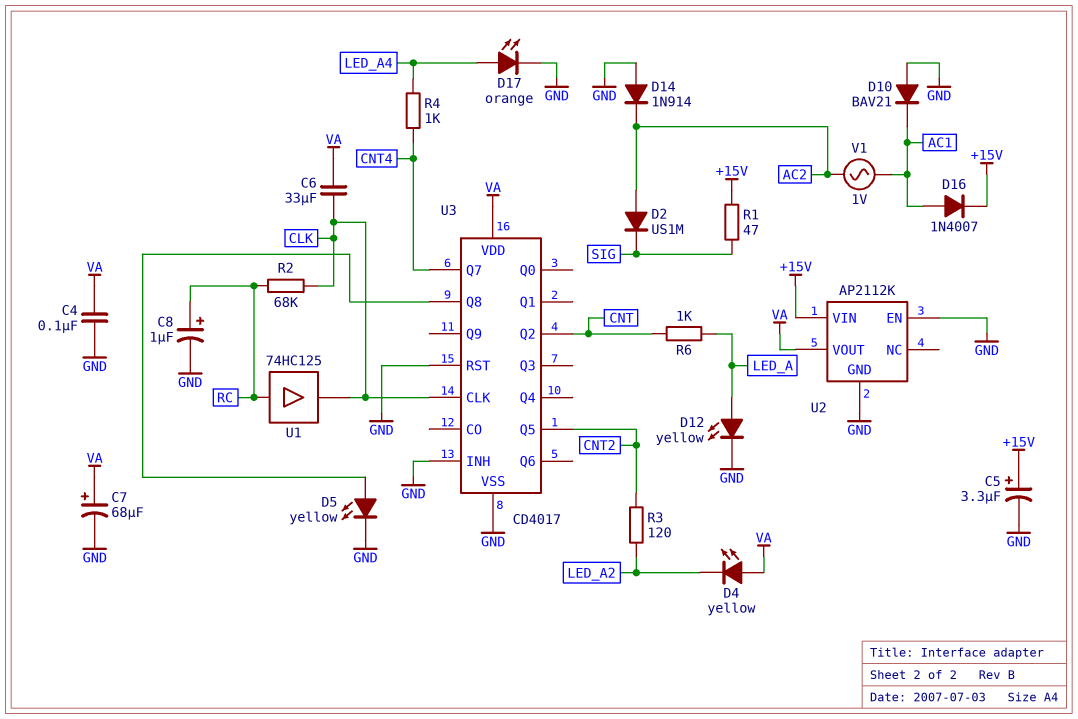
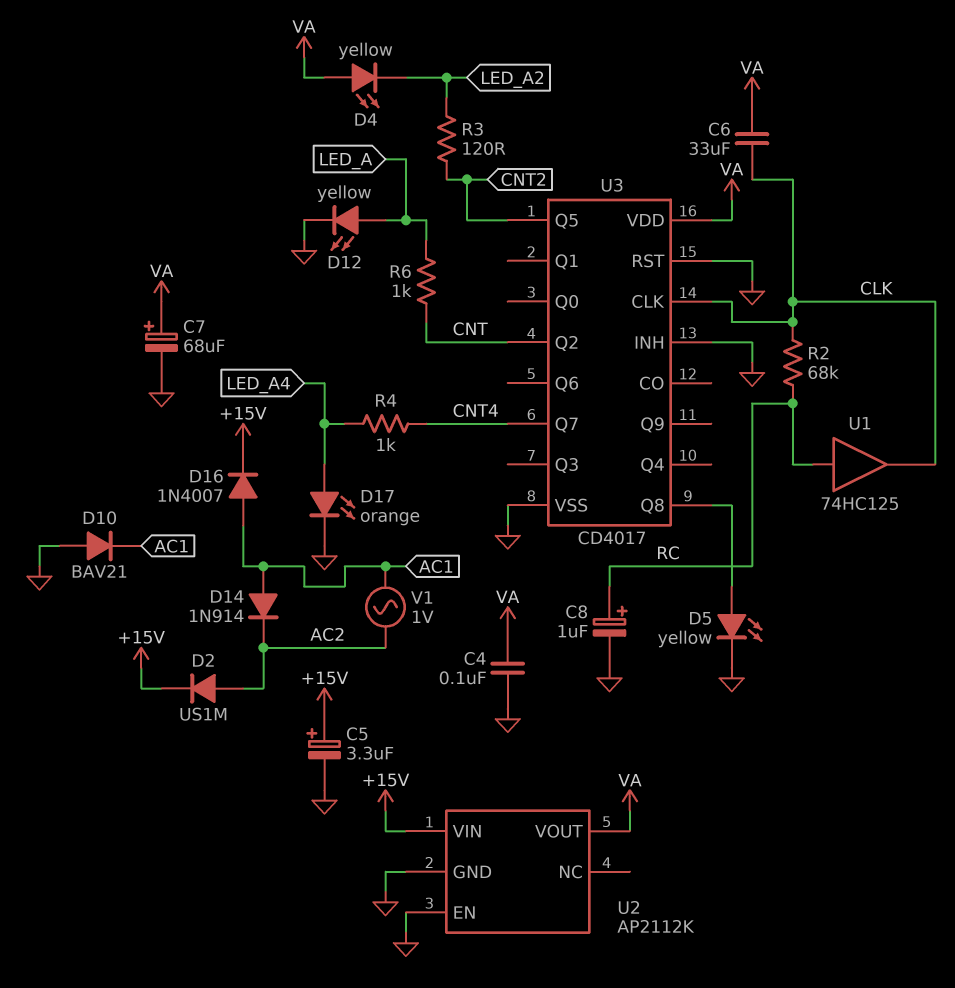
D2: diode US1M (A AC2, K SIG) -> diode US1M (A AC2, K +15V)
D14: diode 1N914 (A GND, K AC2) -> diode 1N914 (A AC1, K AC2)
R1: 47 (+15V, SIG) -> none

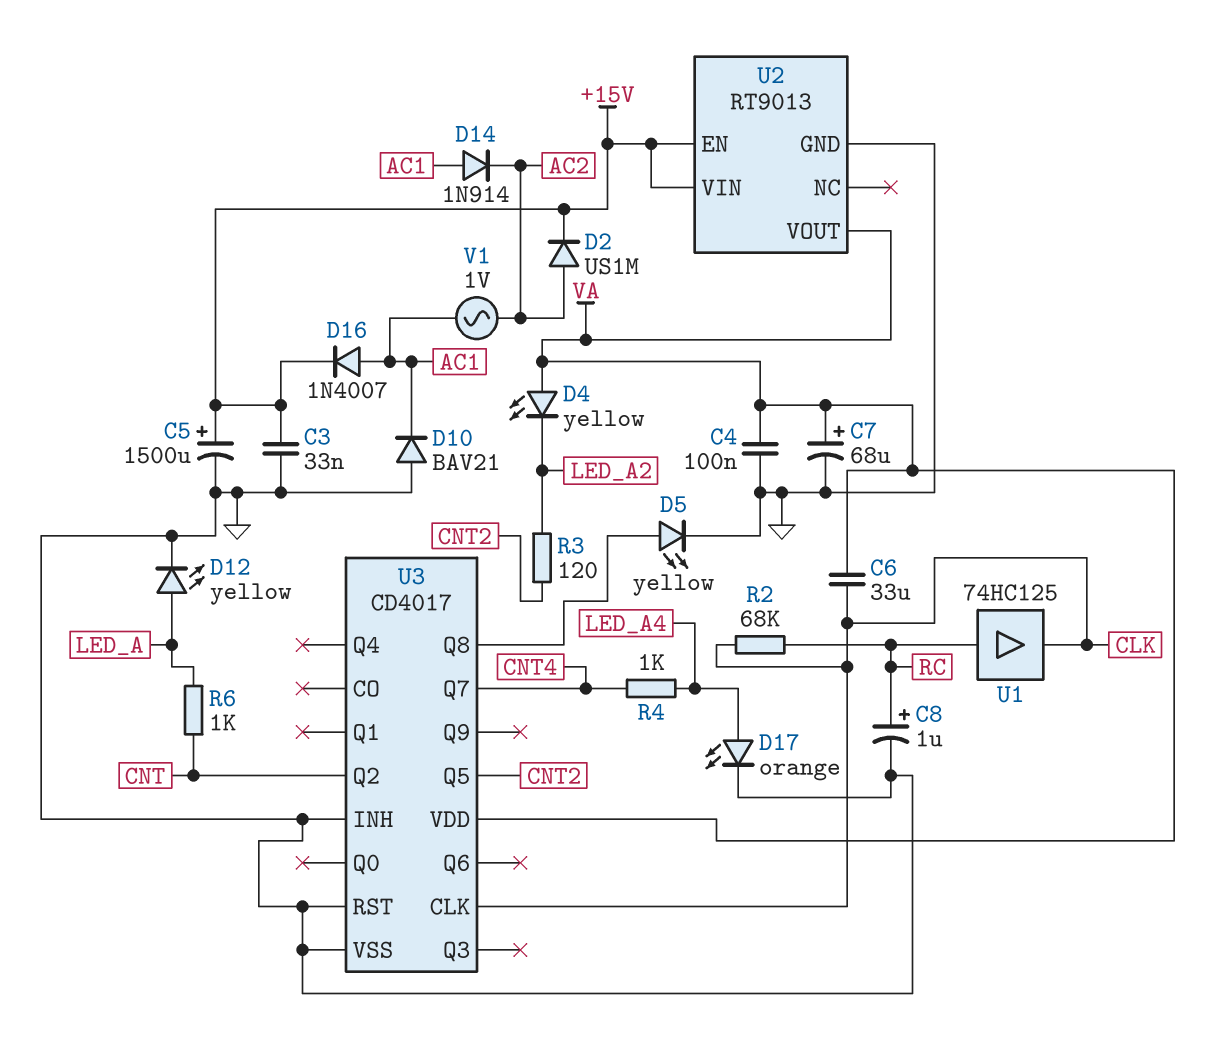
C3: none -> 33nF (+15V, GND)
C5: 3.3uF (plus +15V, minus GND) -> 1500uF (plus +15V, minus GND)
U2: AP2112K -> RT9013
U2 pin EN: GND -> +15V

